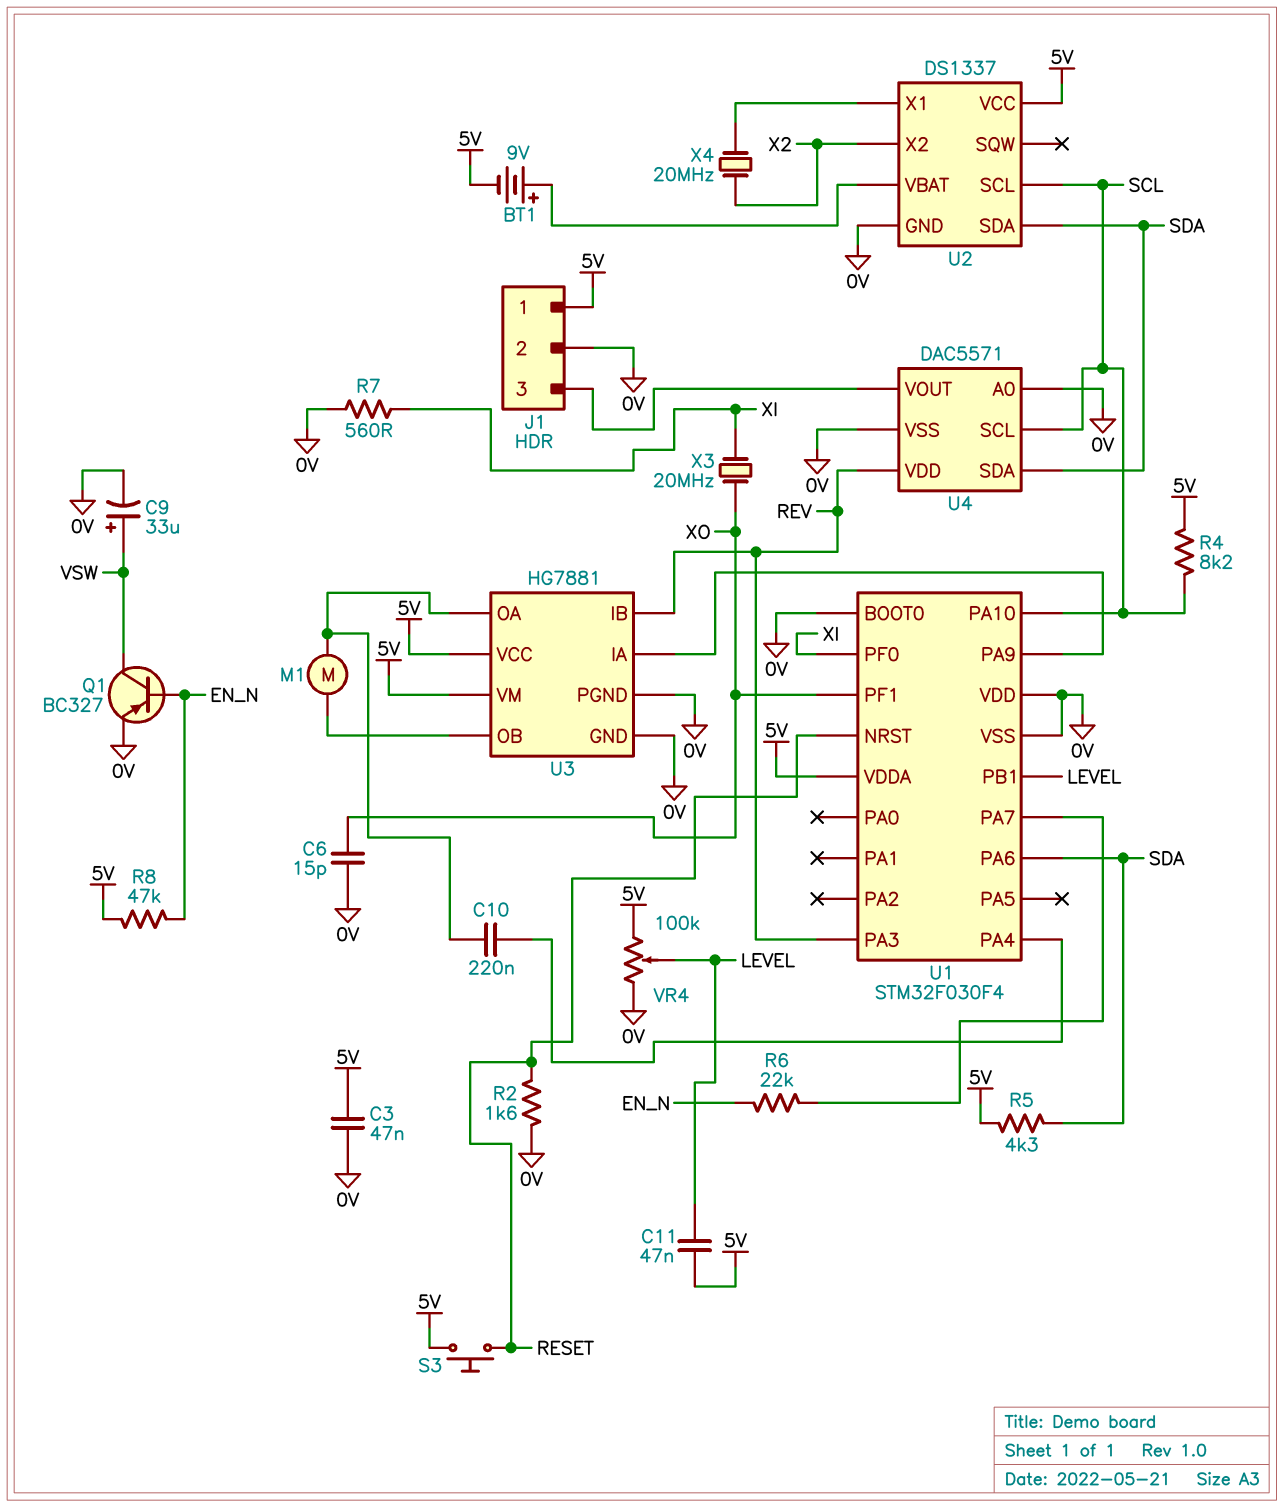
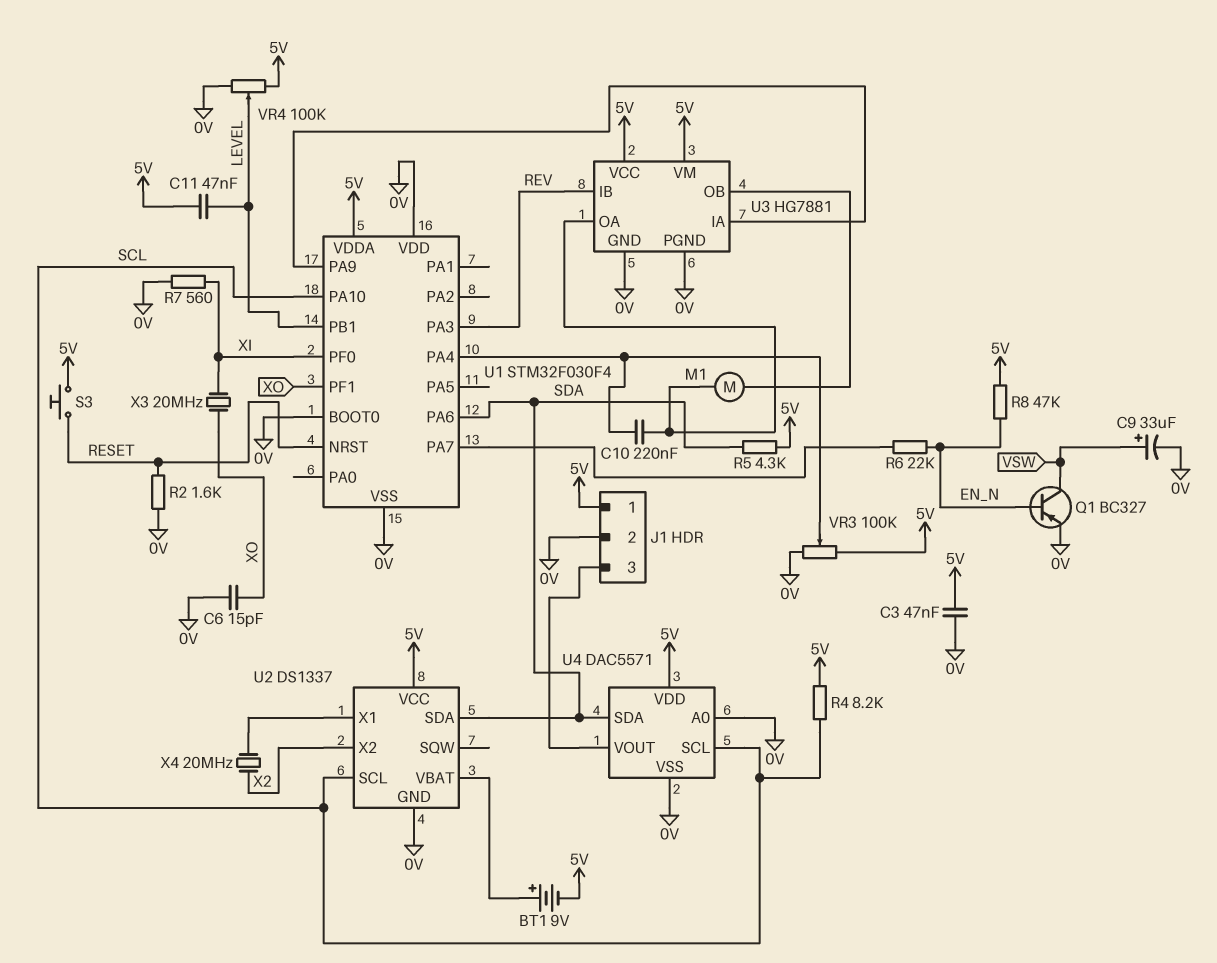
U4 pin VDD: REV -> 5V
VR3: none -> 100k (0V, 5V, wiper U1/PA4)

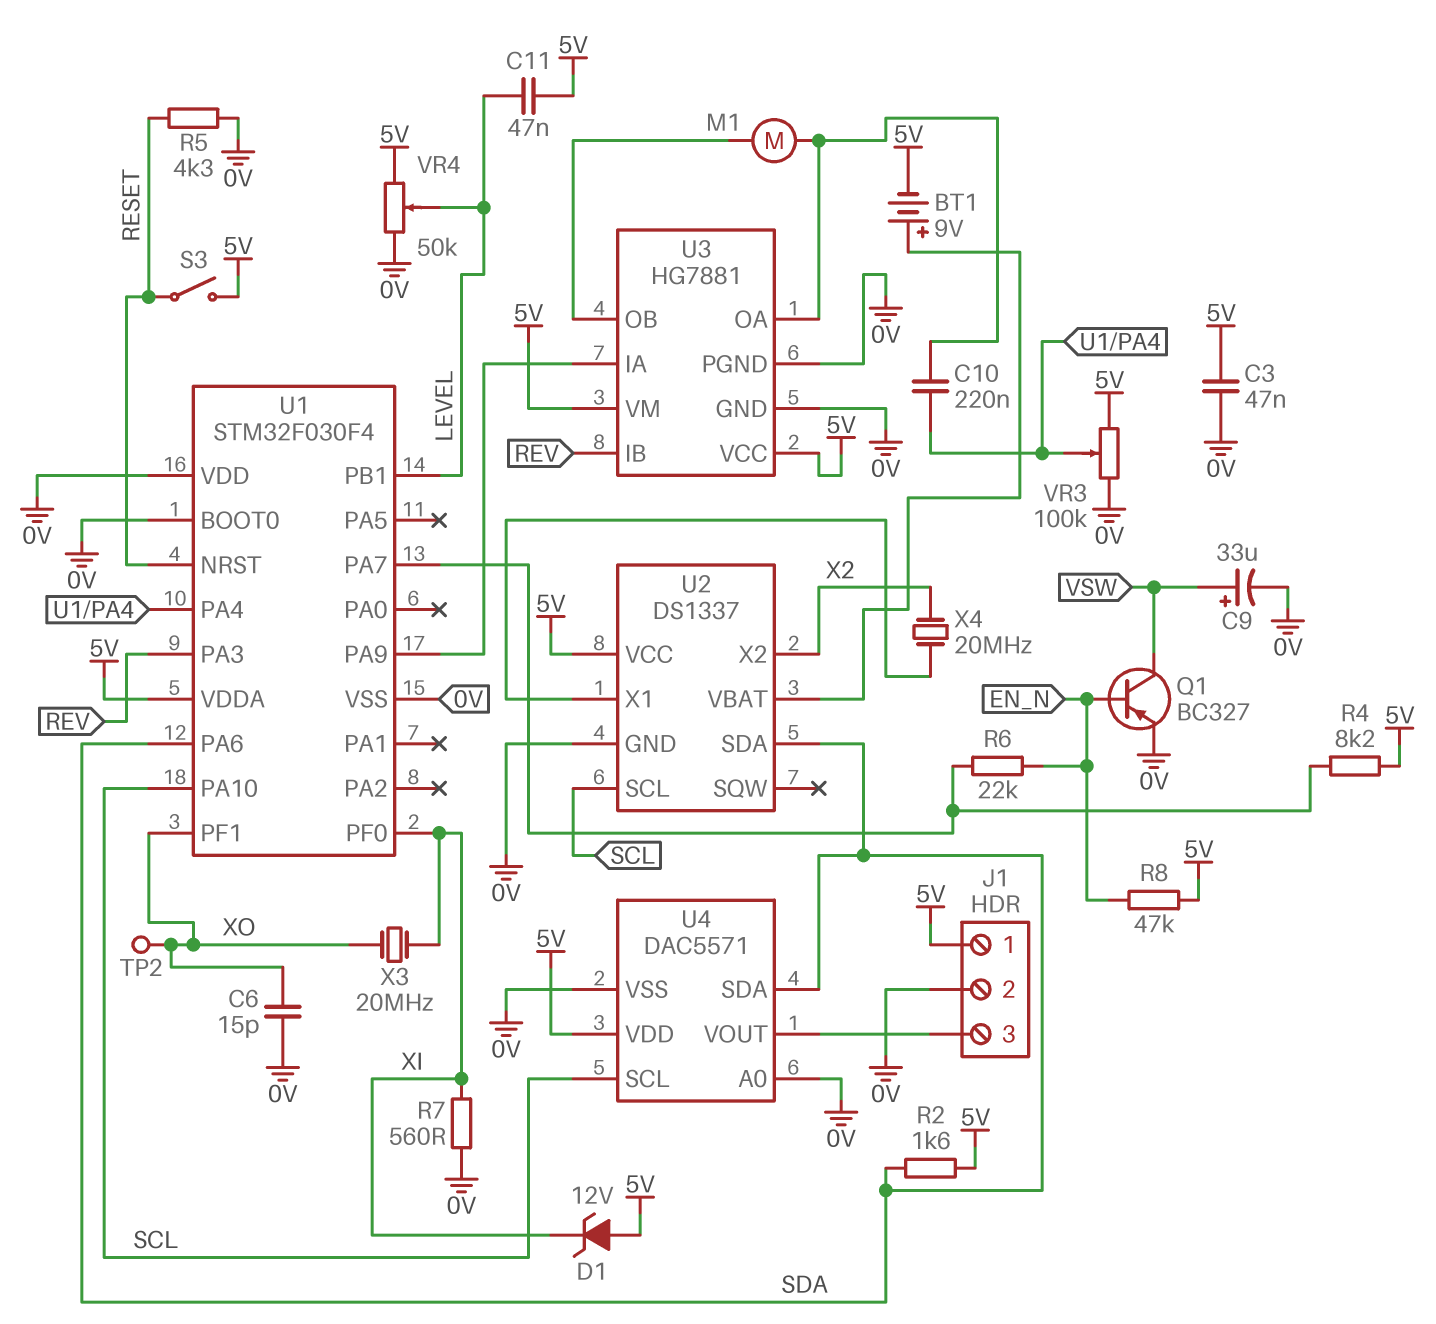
D1: none -> zener 12V (A 5V, K XI)
R2: 1.6k (0V, RESET) -> 1.6k (5V, SDA)
R4: 8.2k (5V, SCL) -> 8.2k (5V, U1/PA7)
R5: 4.3k (5V, SDA) -> 4.3k (0V, RESET)
S3: button (5V, RESET) -> switch (5V, RESET)
TP2: none -> test point (XO)
VR4: 100k (0V, 5V, wiper LEVEL) -> 50k (0V, 5V, wiper LEVEL)

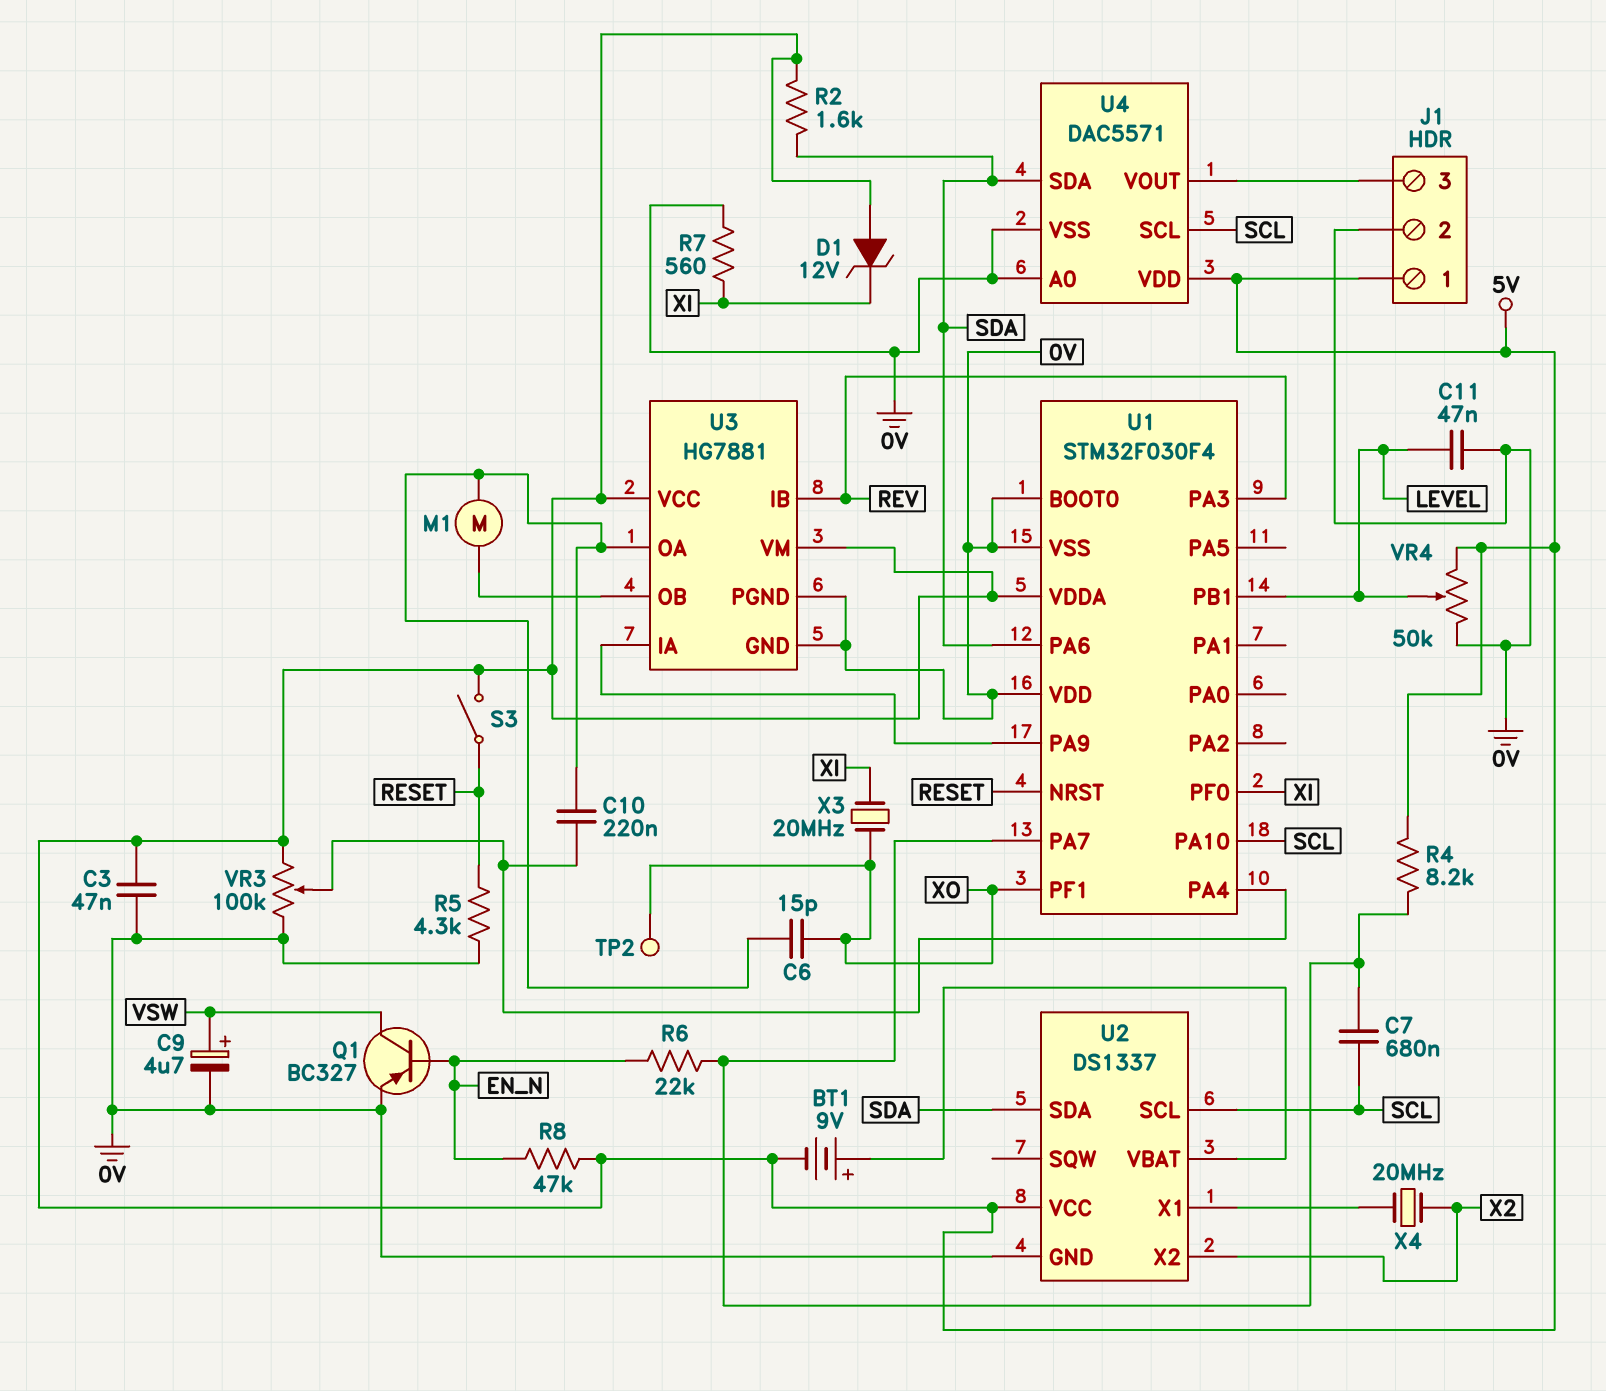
C6: 15pF (0V, XO) -> 15pF (U3/OA, XO)
C7: none -> 680nF (SCL, U1/PA7)
C9: 33uF (plus VSW, minus 0V) -> 4.7uF (plus VSW, minus 0V)
C11: 47nF (5V, LEVEL) -> 47nF (0V, LEVEL)

